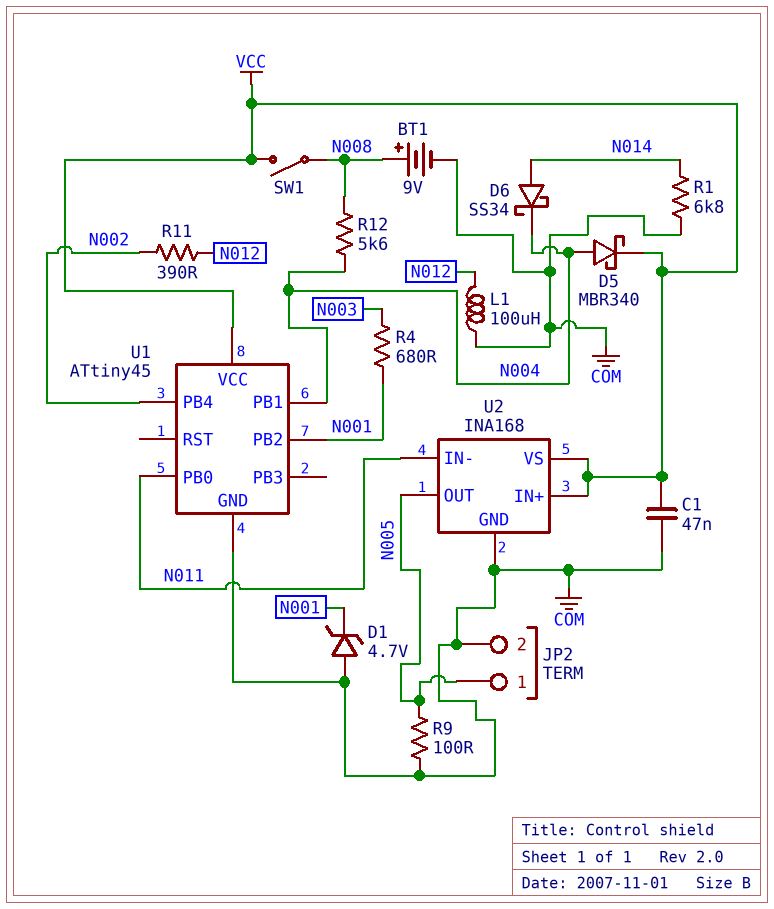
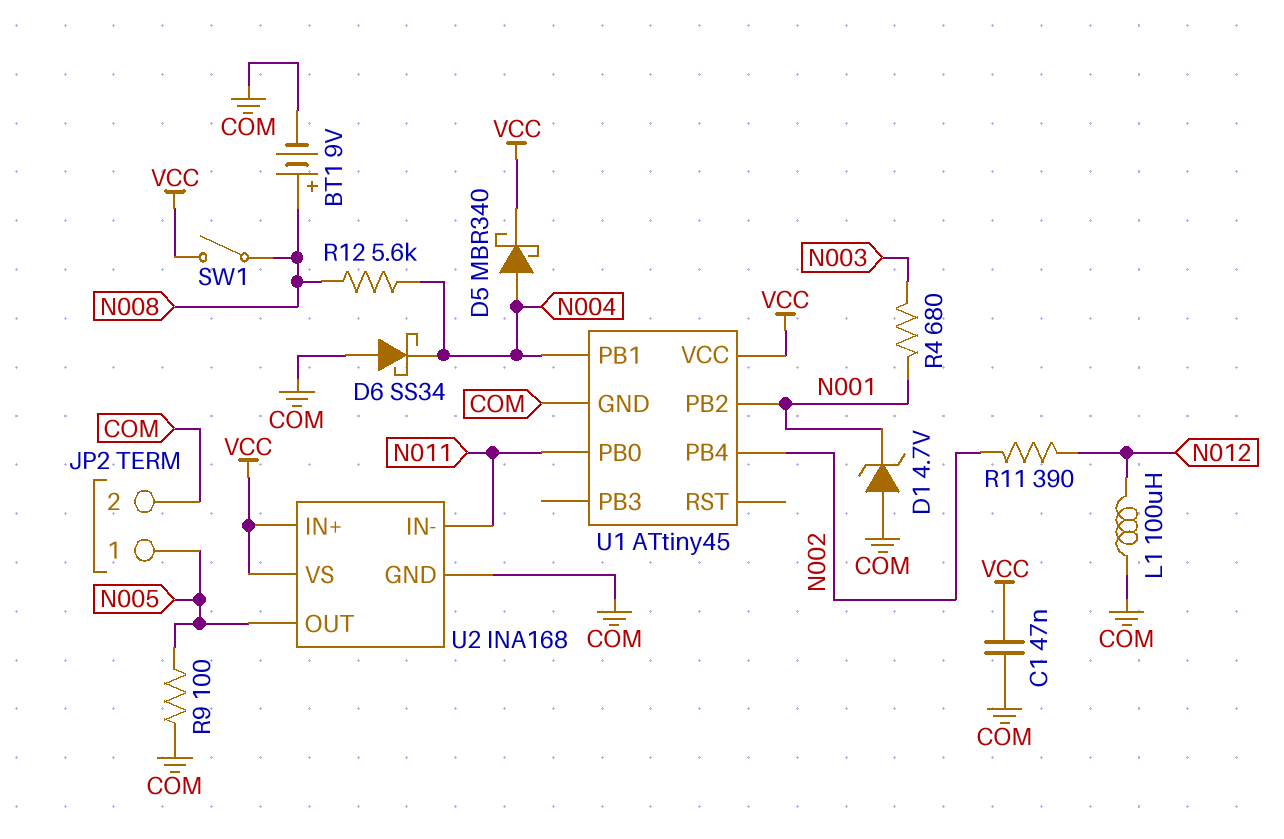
D6: schottky SS34 (A N014, K N004) -> schottky SS34 (A COM, K N004)
R1: 6.8k (COM, N014) -> none

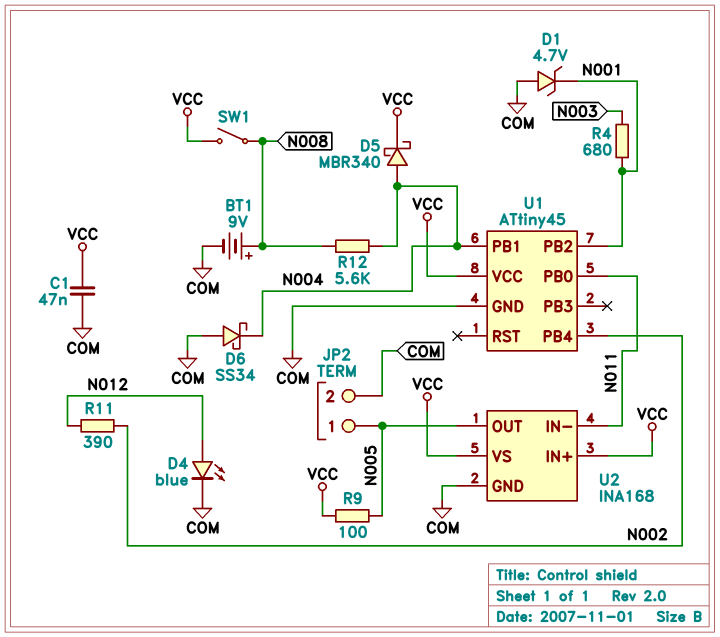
D4: none -> LED blue (A N012, K COM)
L1: 100uH (COM, N012) -> none
R9: 100 (COM, N005) -> 100 (N005, VCC)

